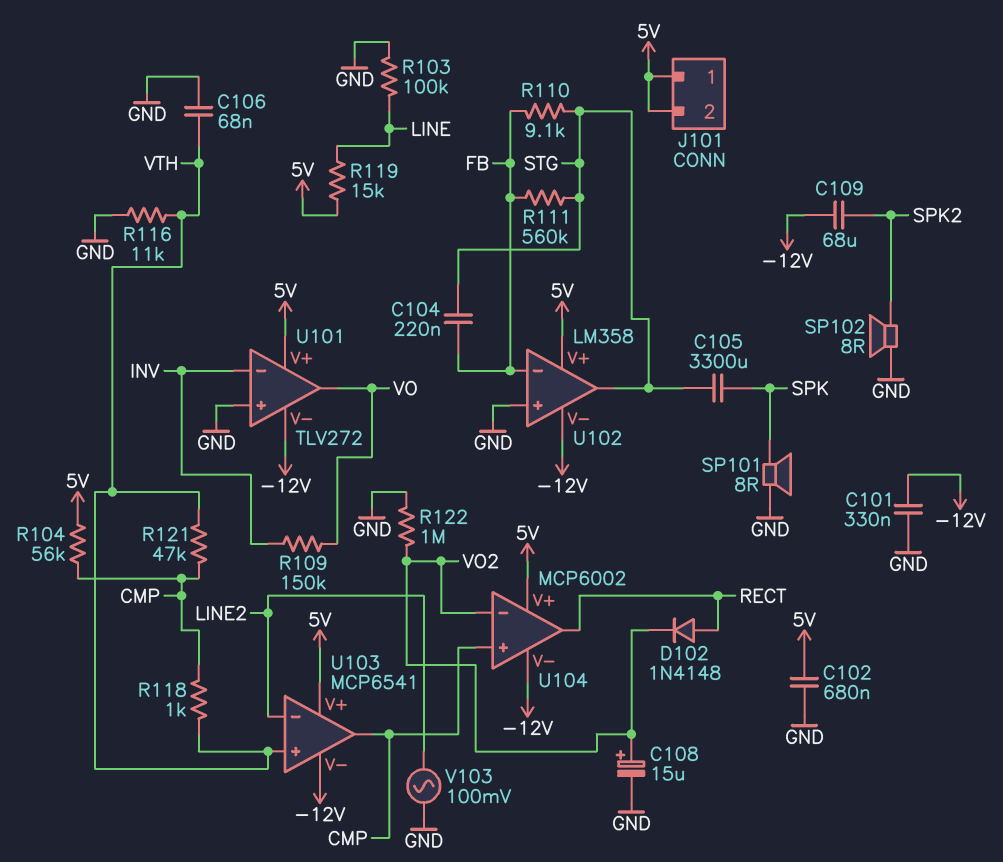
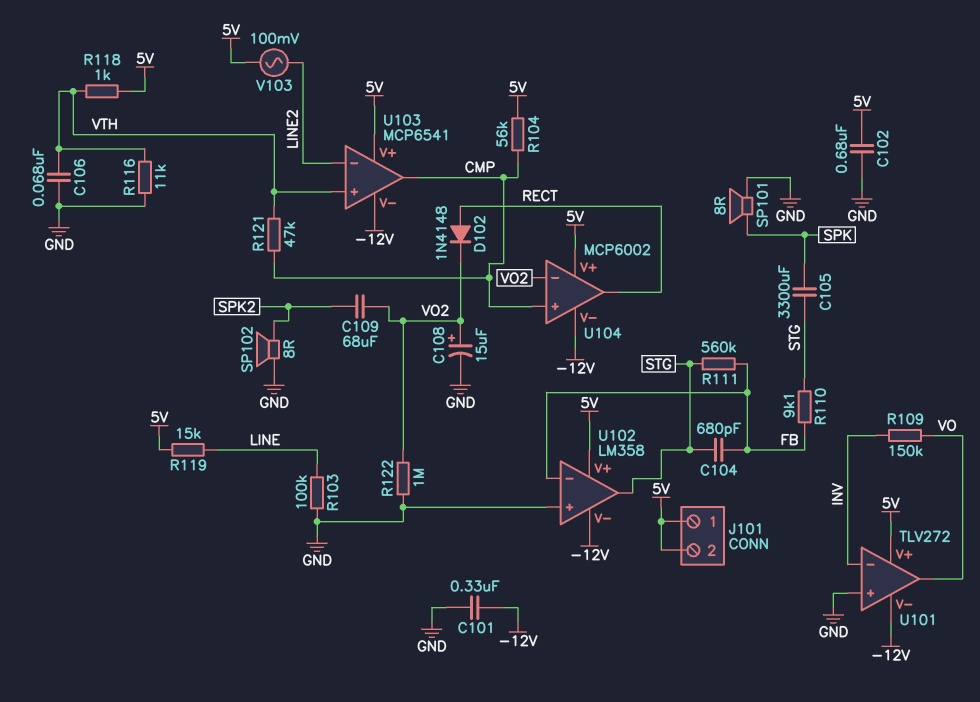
C104: 220nF (FB, STG) -> 680pF (FB, STG)
C109: 68uF (-12V, SPK2) -> 68uF (SPK2, VO2)
R118: 1k (CMP, VTH) -> 1k (5V, VTH)
V103: AC 100mV (GND, LINE2) -> AC 100mV (5V, LINE2)

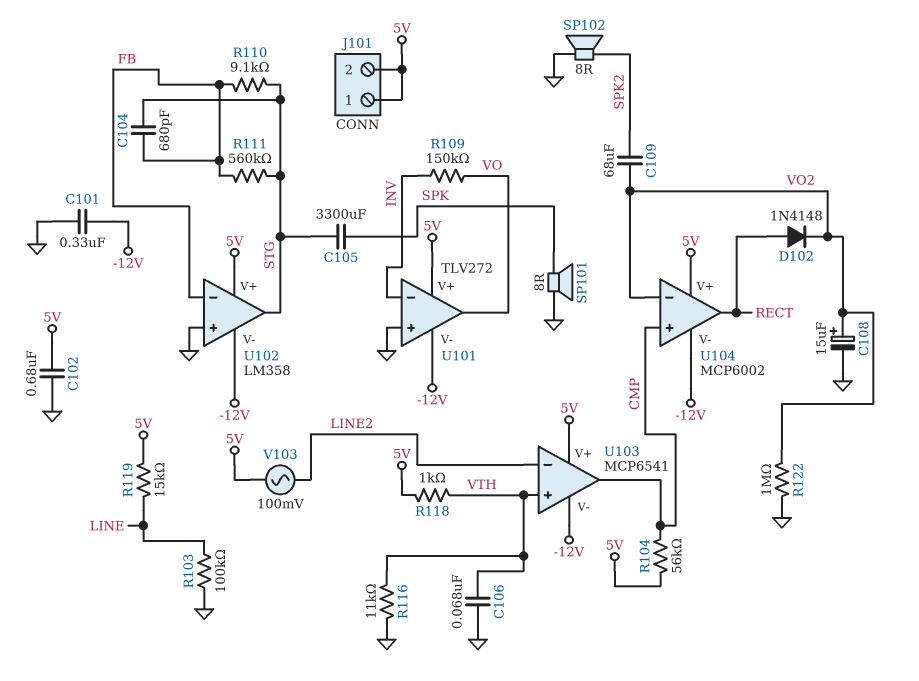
R121: 47k (CMP, VTH) -> none

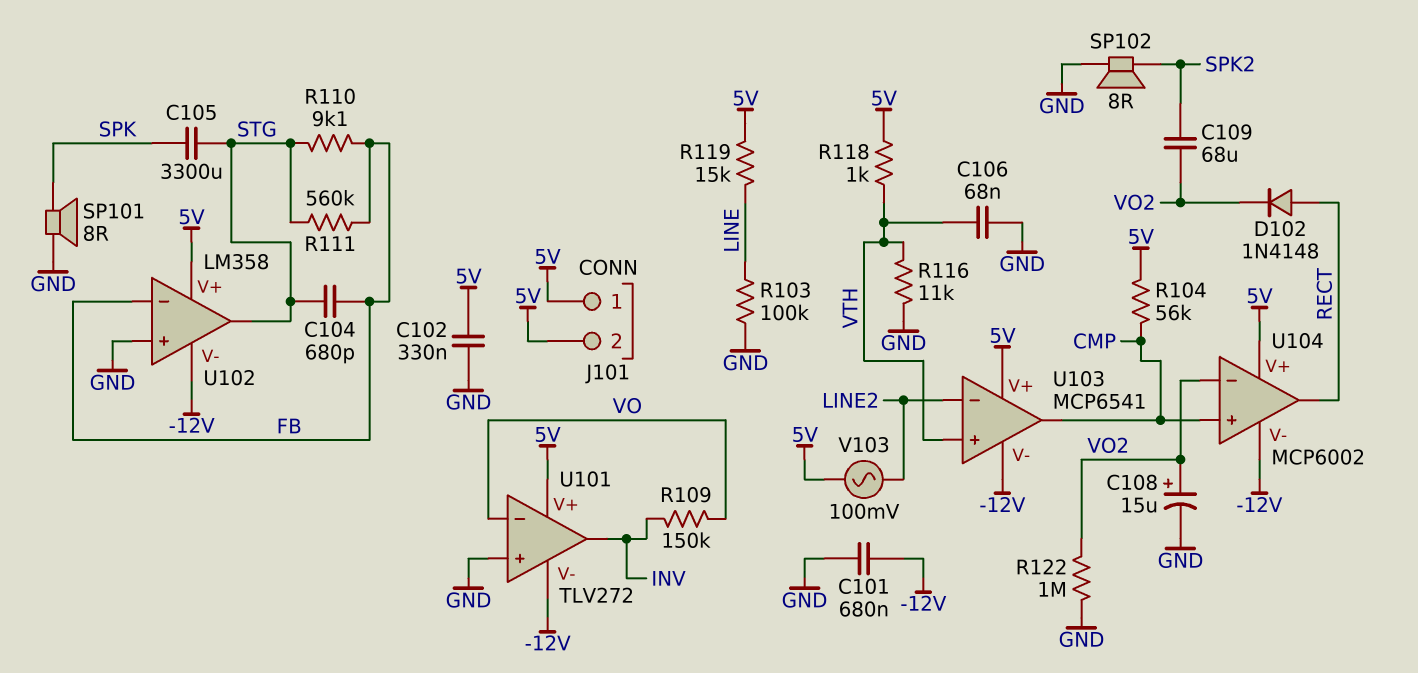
C101: 330nF (-12V, GND) -> 680nF (-12V, GND)
C102: 680nF (5V, GND) -> 330nF (5V, GND)
U101 pin in-: INV -> VO
U101 pin out: VO -> INV

